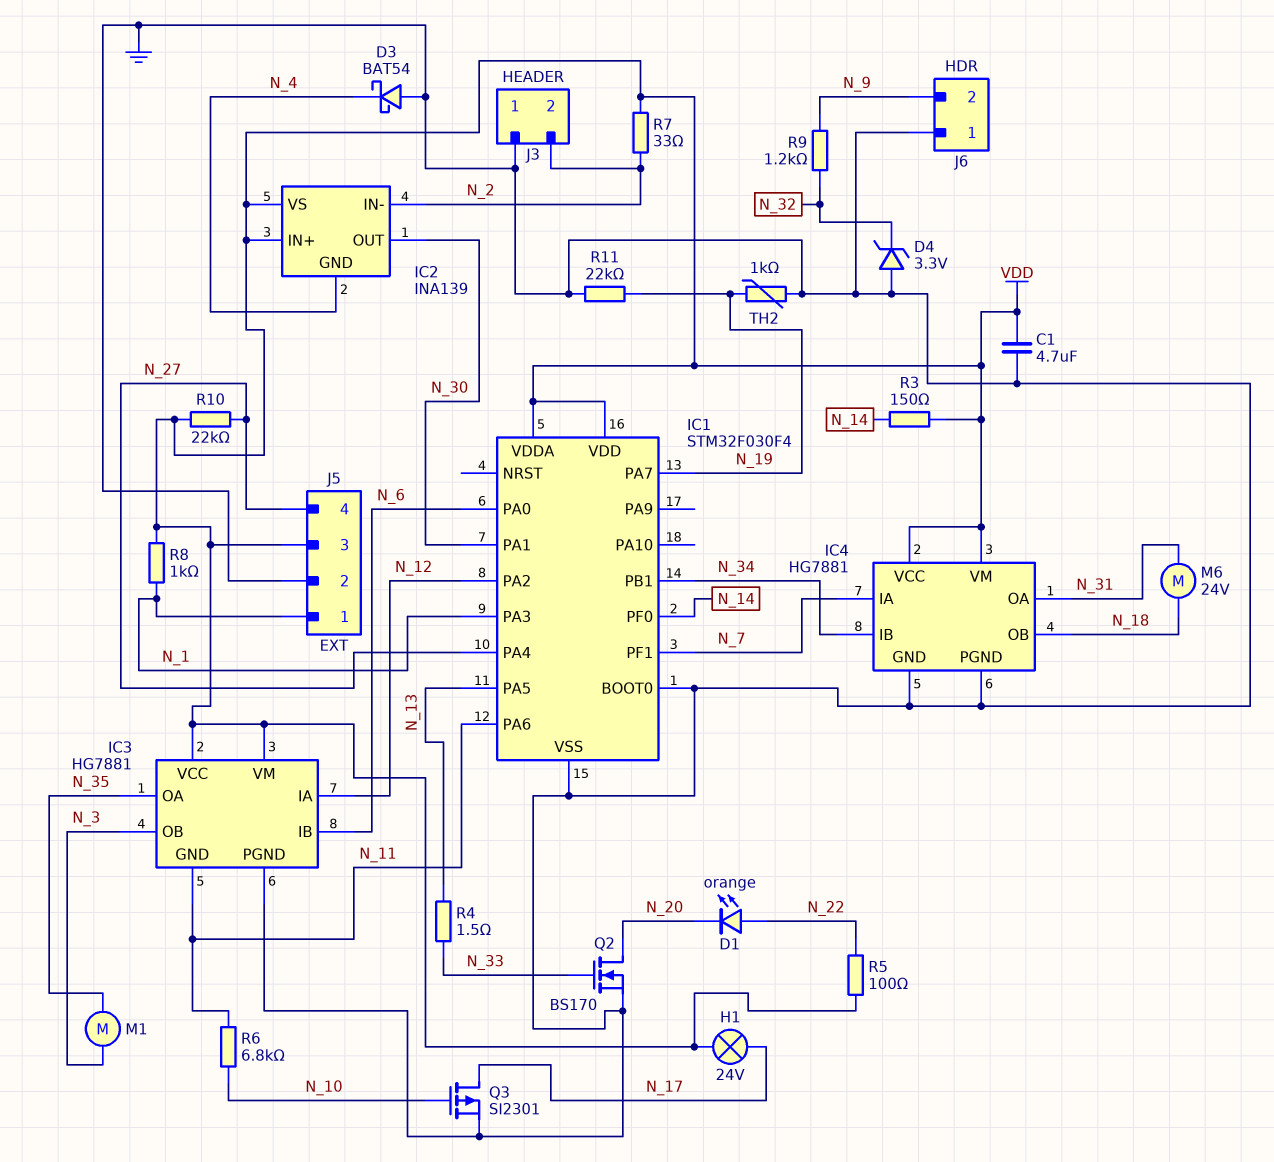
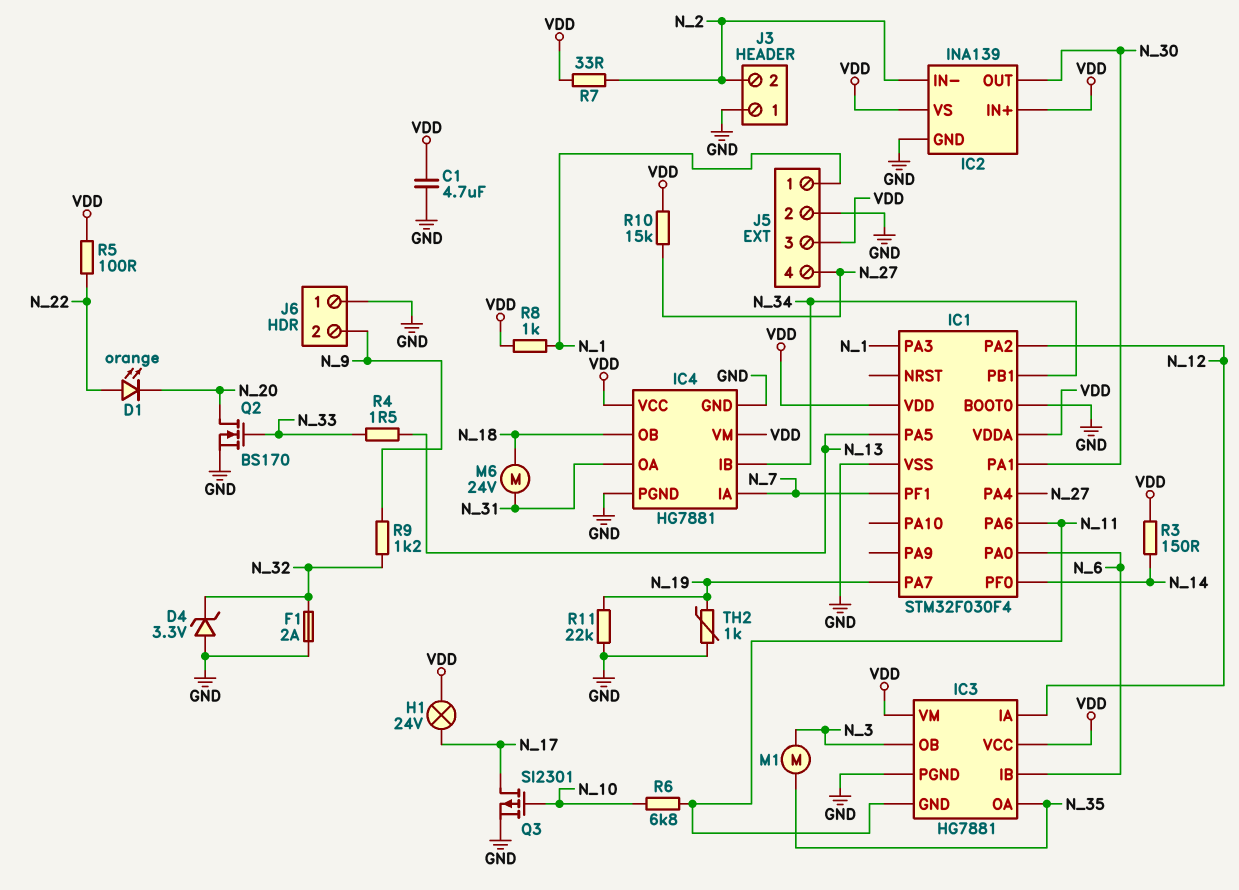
D3: schottky BAT54 (A GND, K N_4) -> none
F1: none -> 2A (GND, N_32)
IC2 pin GND: N_4 -> GND
R10: 22k (N_27, VDD) -> 15k (N_27, VDD)

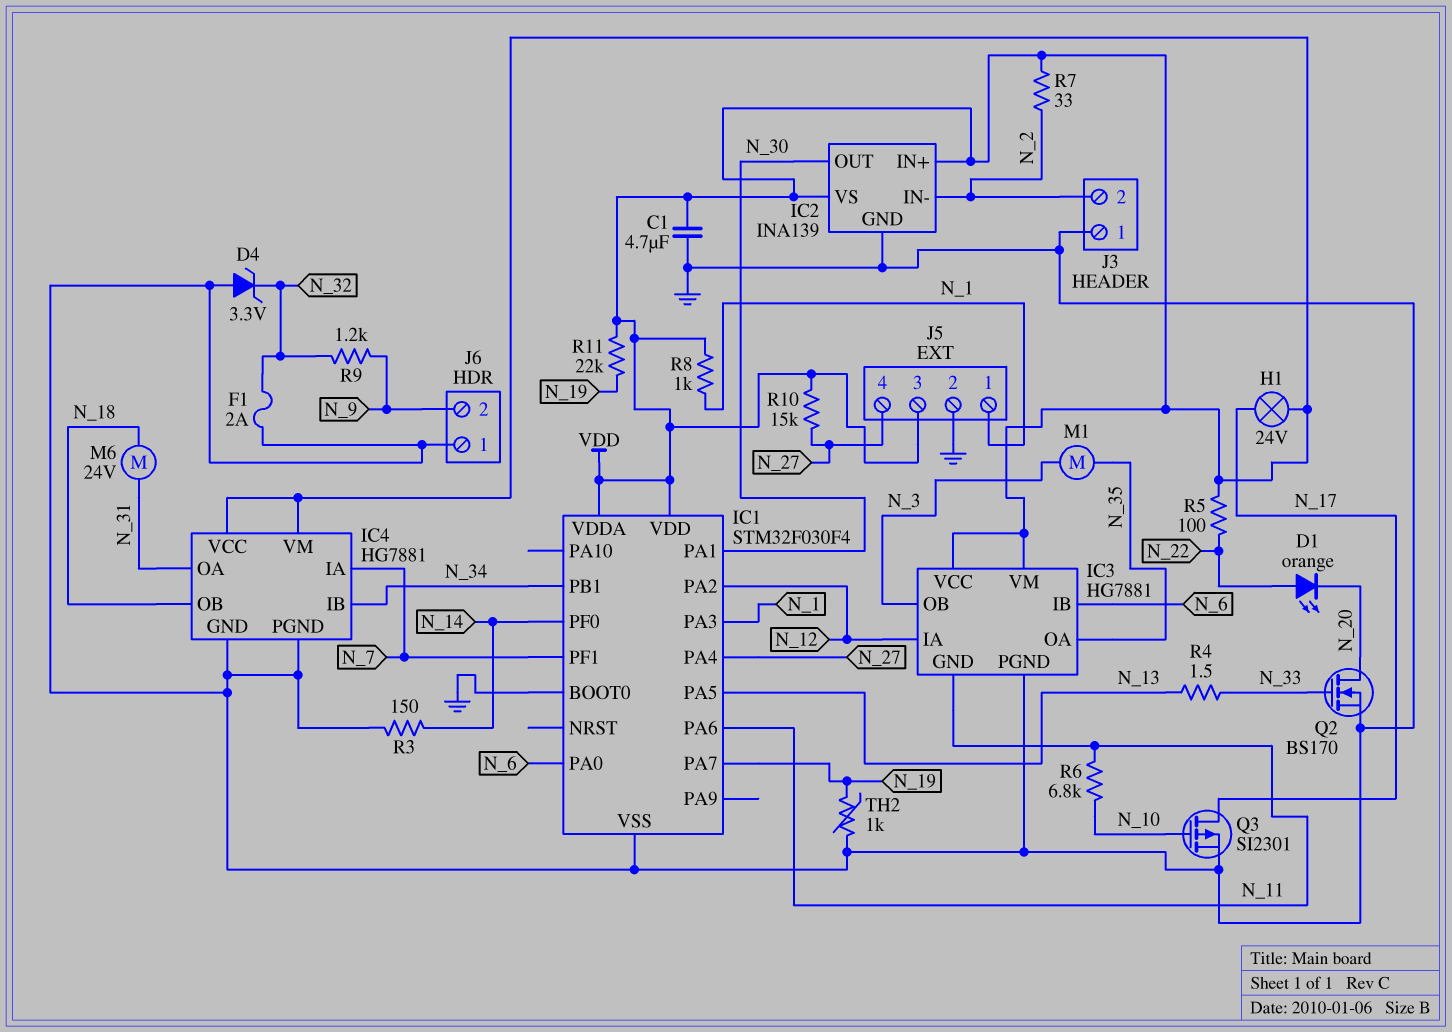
R3: 150 (N_14, VDD) -> 150 (GND, N_14)
R11: 22k (GND, N_19) -> 22k (N_19, VDD)

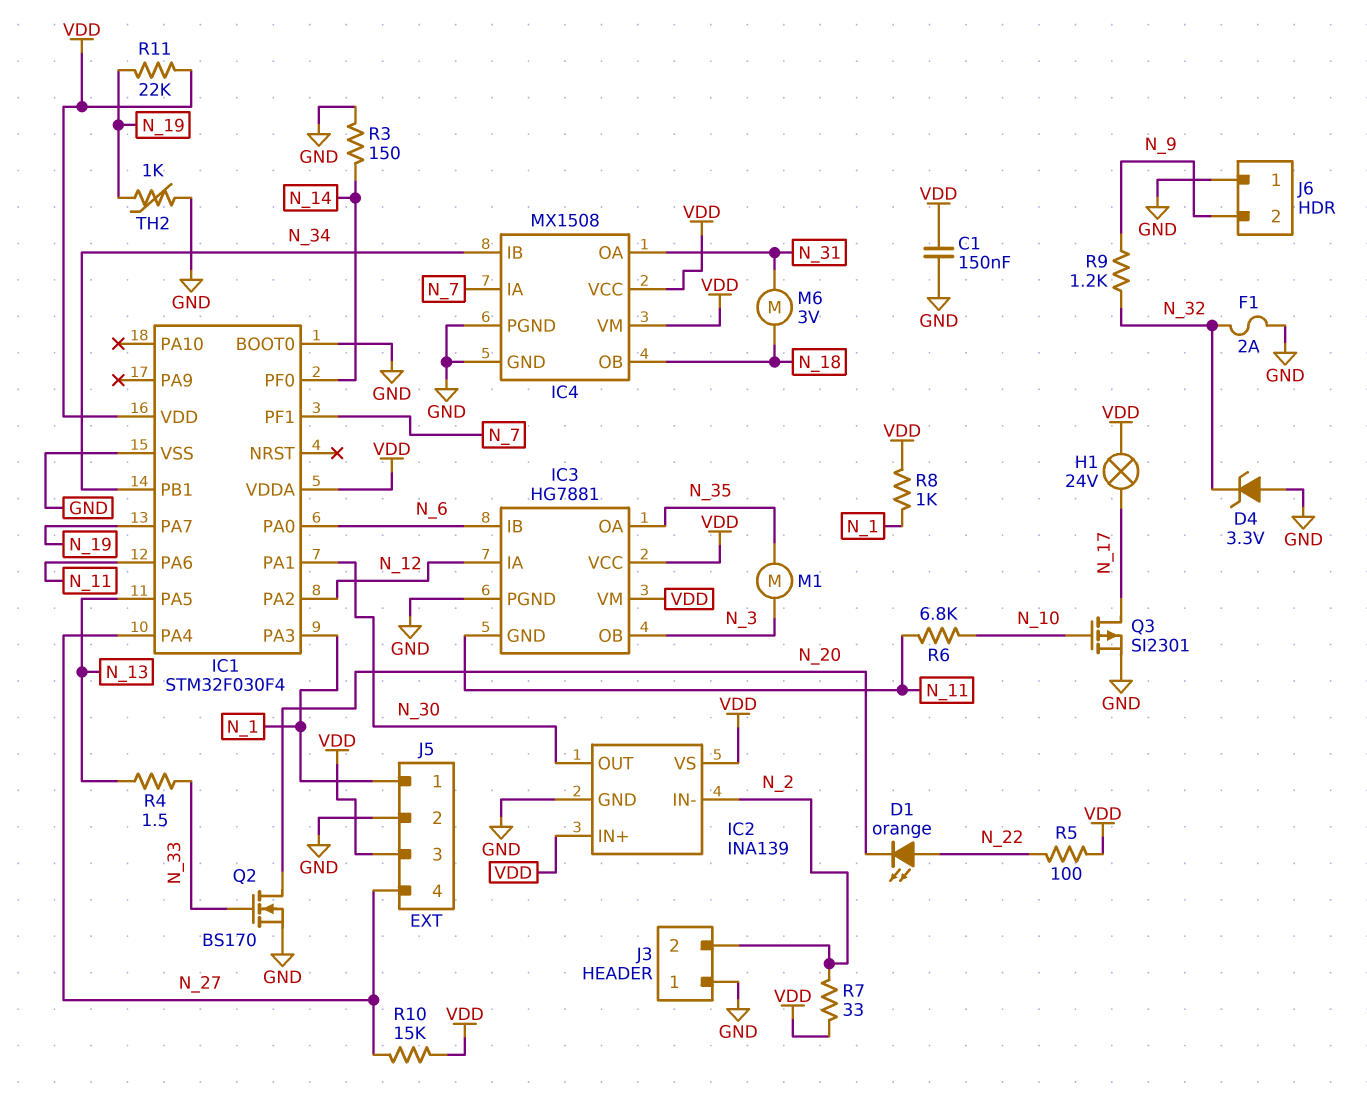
C1: 4.7uF (GND, VDD) -> 150nF (GND, VDD)
IC4: HG7881 -> MX1508
M6: motor 24V (N_18, N_31) -> motor 3V (N_18, N_31)

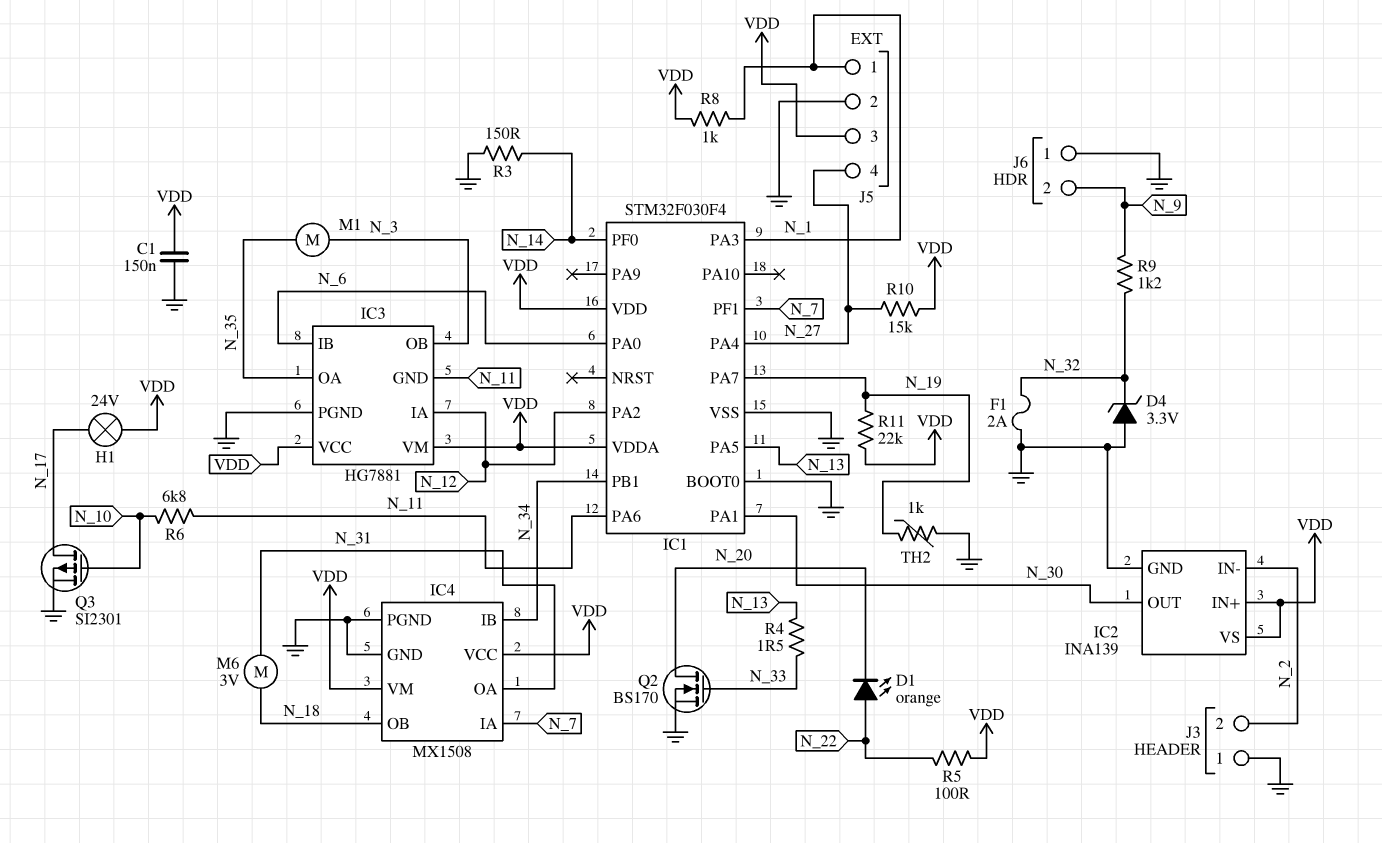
R7: 33 (N_2, VDD) -> none

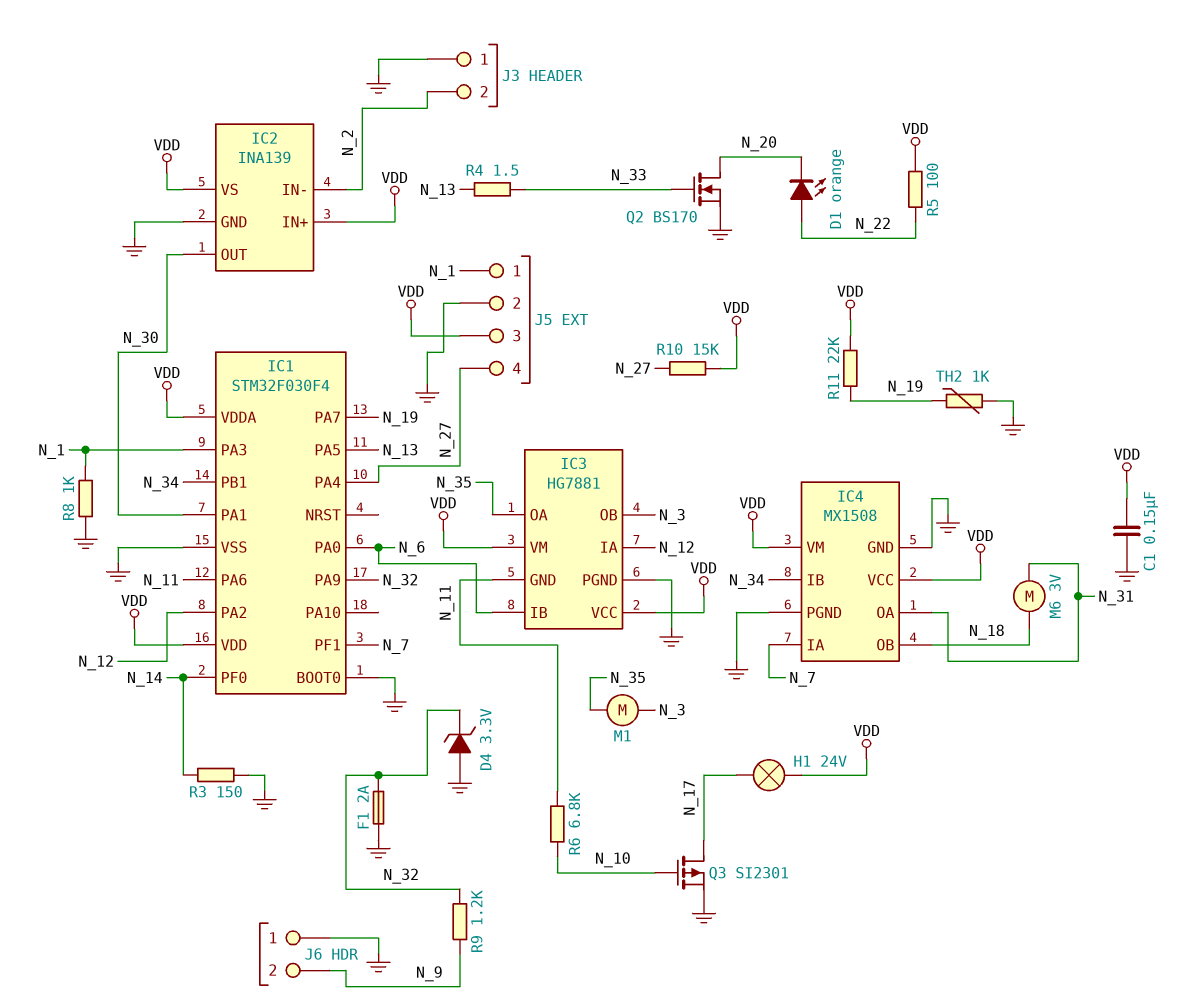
IC1 pin PA9: none -> N_32
R8: 1k (N_1, VDD) -> 1k (GND, N_1)

